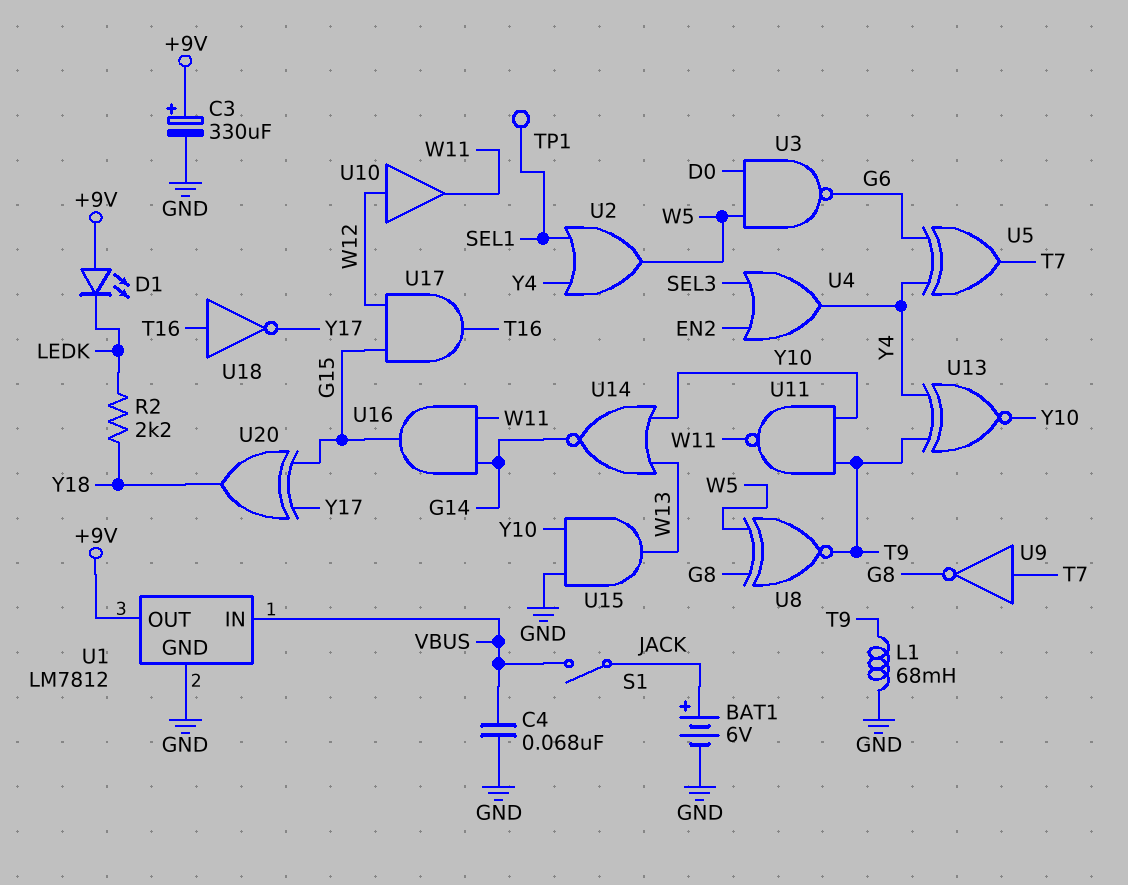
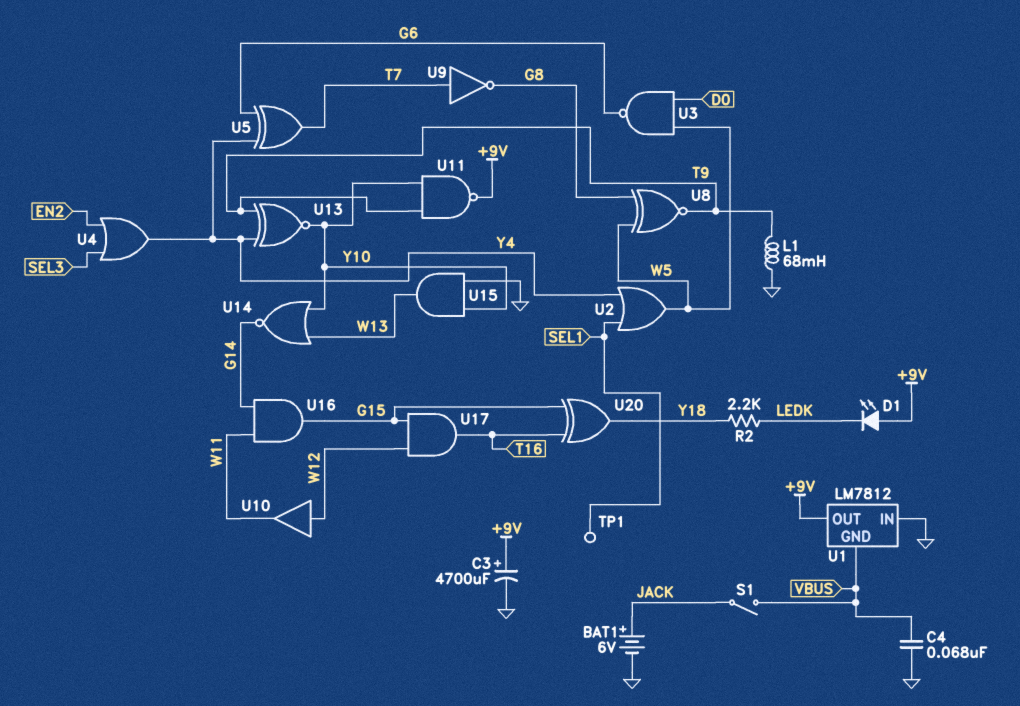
C3: 330uF (plus +9V, minus GND) -> 4700uF (plus +9V, minus GND)
U1 pin GND: GND -> VBUS
U1 pin IN: VBUS -> GND
U11: NAND (in T9, in Y10, out W11) -> NAND (in T9, in Y10, out +9V)
U18: NOT (in T16, out Y17) -> none
U20: XOR (in G15, in Y17, out Y18) -> XOR (in G15, in T16, out Y18)

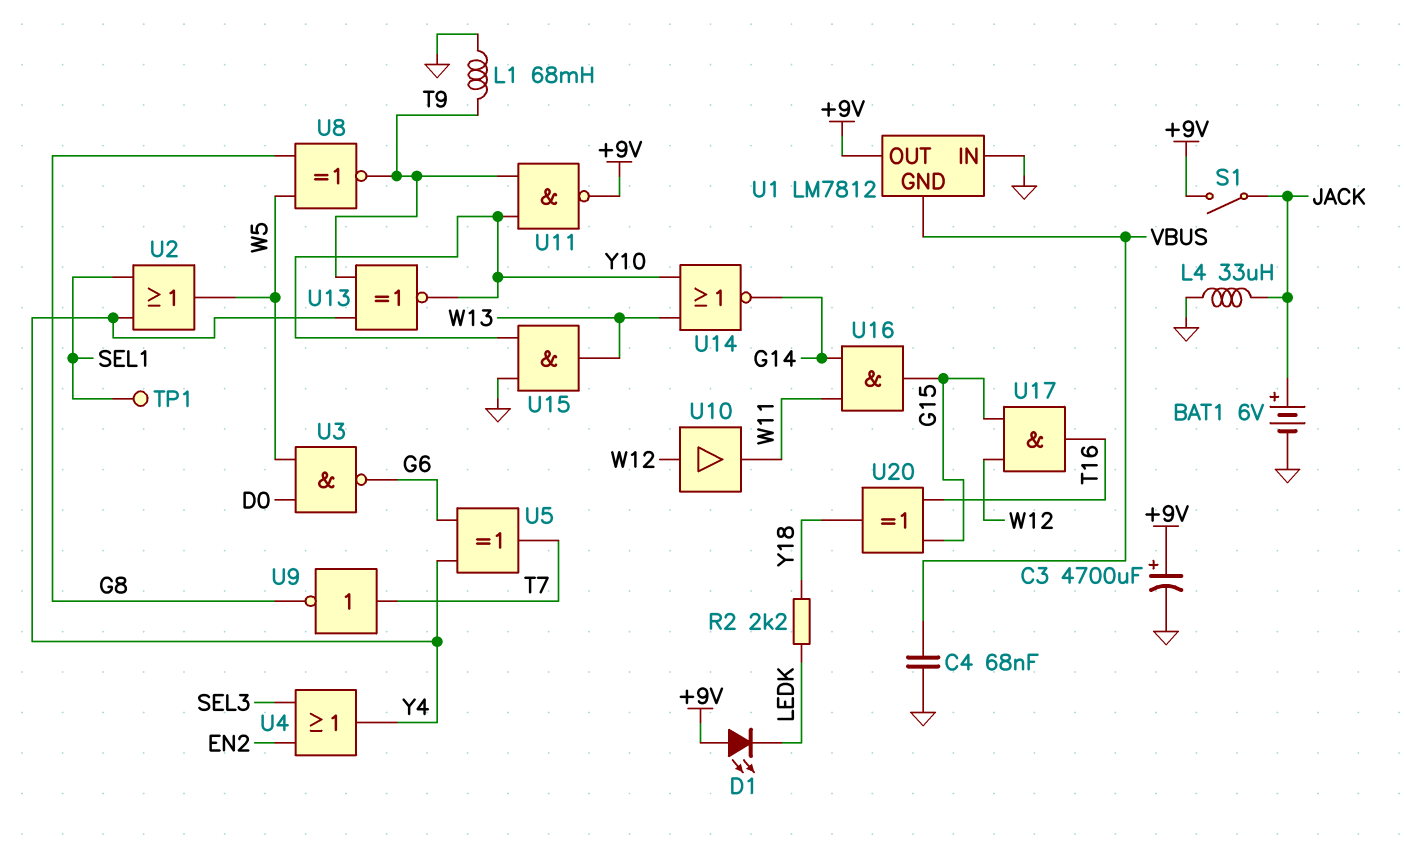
L4: none -> 33uH (GND, JACK)
S1: switch (JACK, VBUS) -> switch (+9V, JACK)

